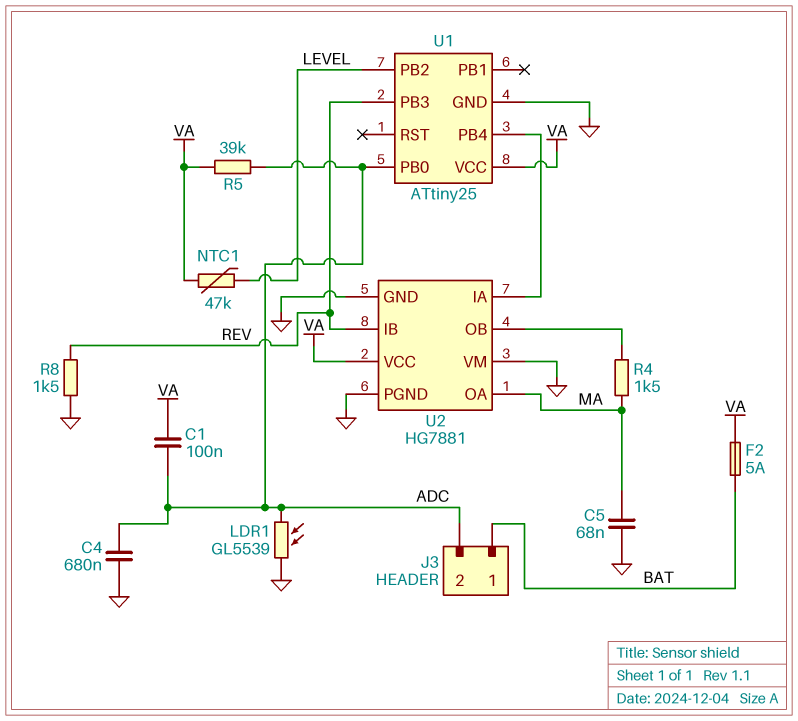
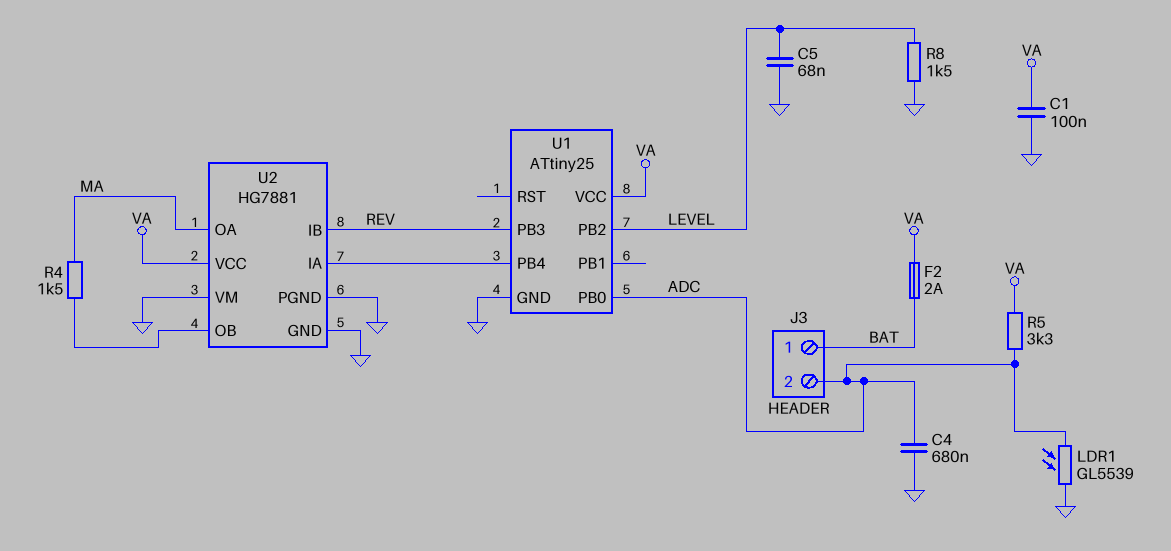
C1: 100nF (ADC, VA) -> 100nF (GND, VA)
C5: 68nF (GND, MA) -> 68nF (GND, LEVEL)
F2: 5A (BAT, VA) -> 2A (BAT, VA)
NTC1: 47k (LEVEL, VA) -> none
R5: 39k (ADC, VA) -> 3.3k (ADC, VA)
R8: 1.5k (GND, REV) -> 1.5k (GND, LEVEL)

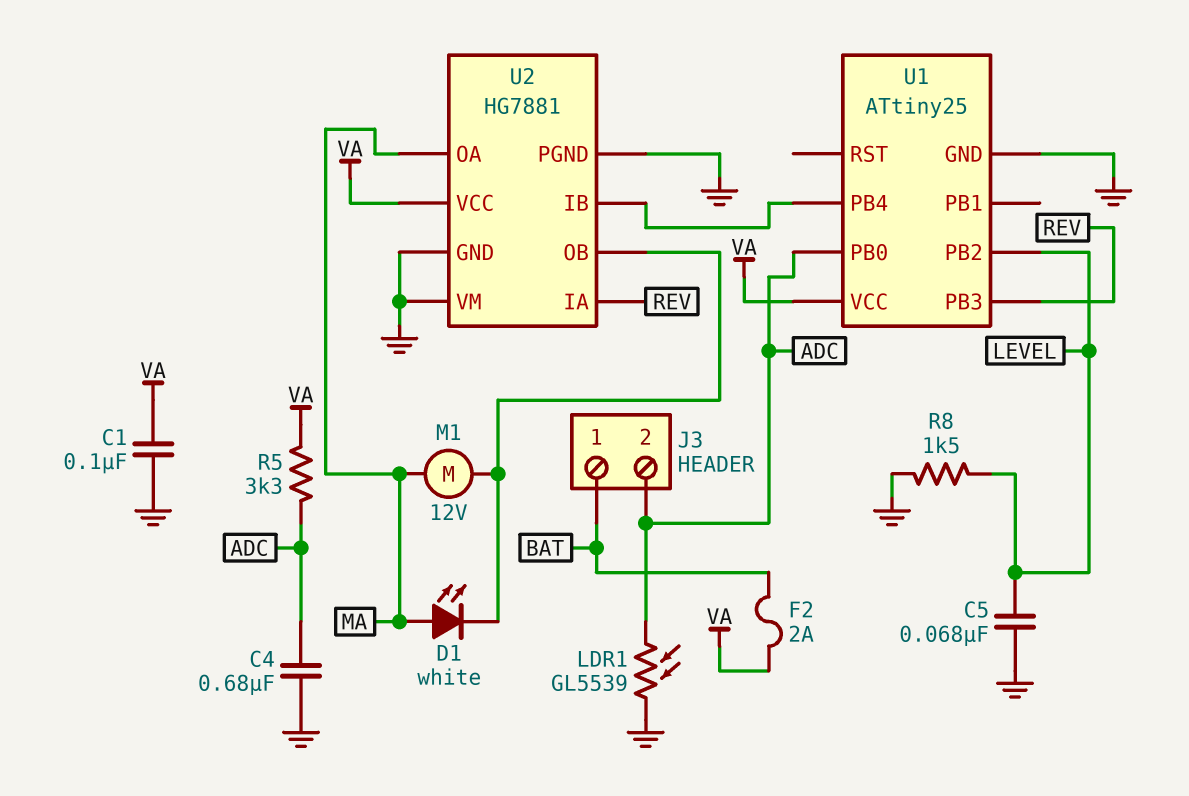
D1: none -> LED white (A MA, K U2/OB)
M1: none -> motor 12V (MA, U2/OB)
R4: 1.5k (MA, U2/OB) -> none
U2 pin IA: U1/PB4 -> REV
U2 pin IB: REV -> U1/PB4

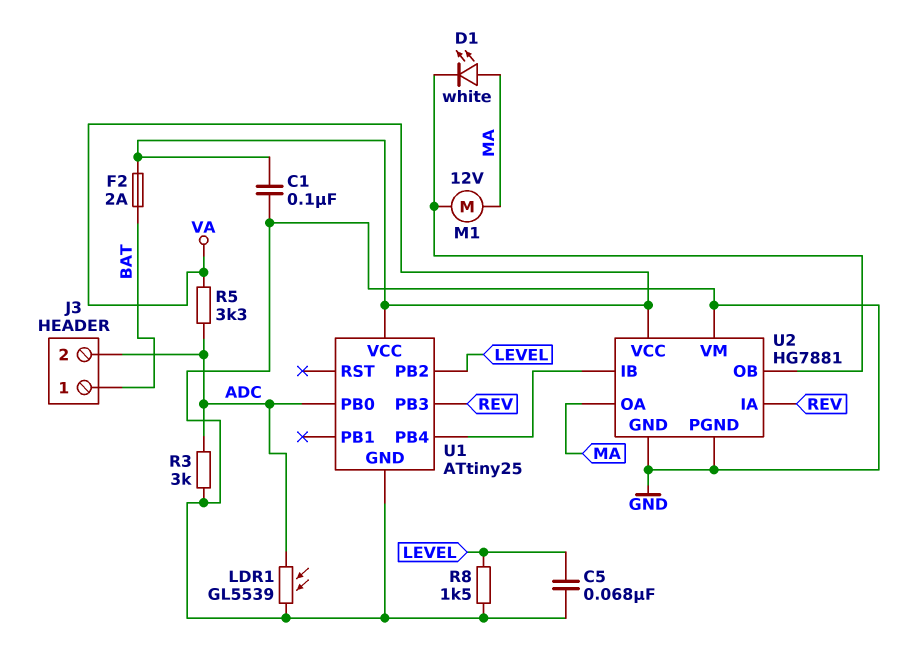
C4: 680nF (ADC, GND) -> none
R3: none -> 3k (ADC, GND)

